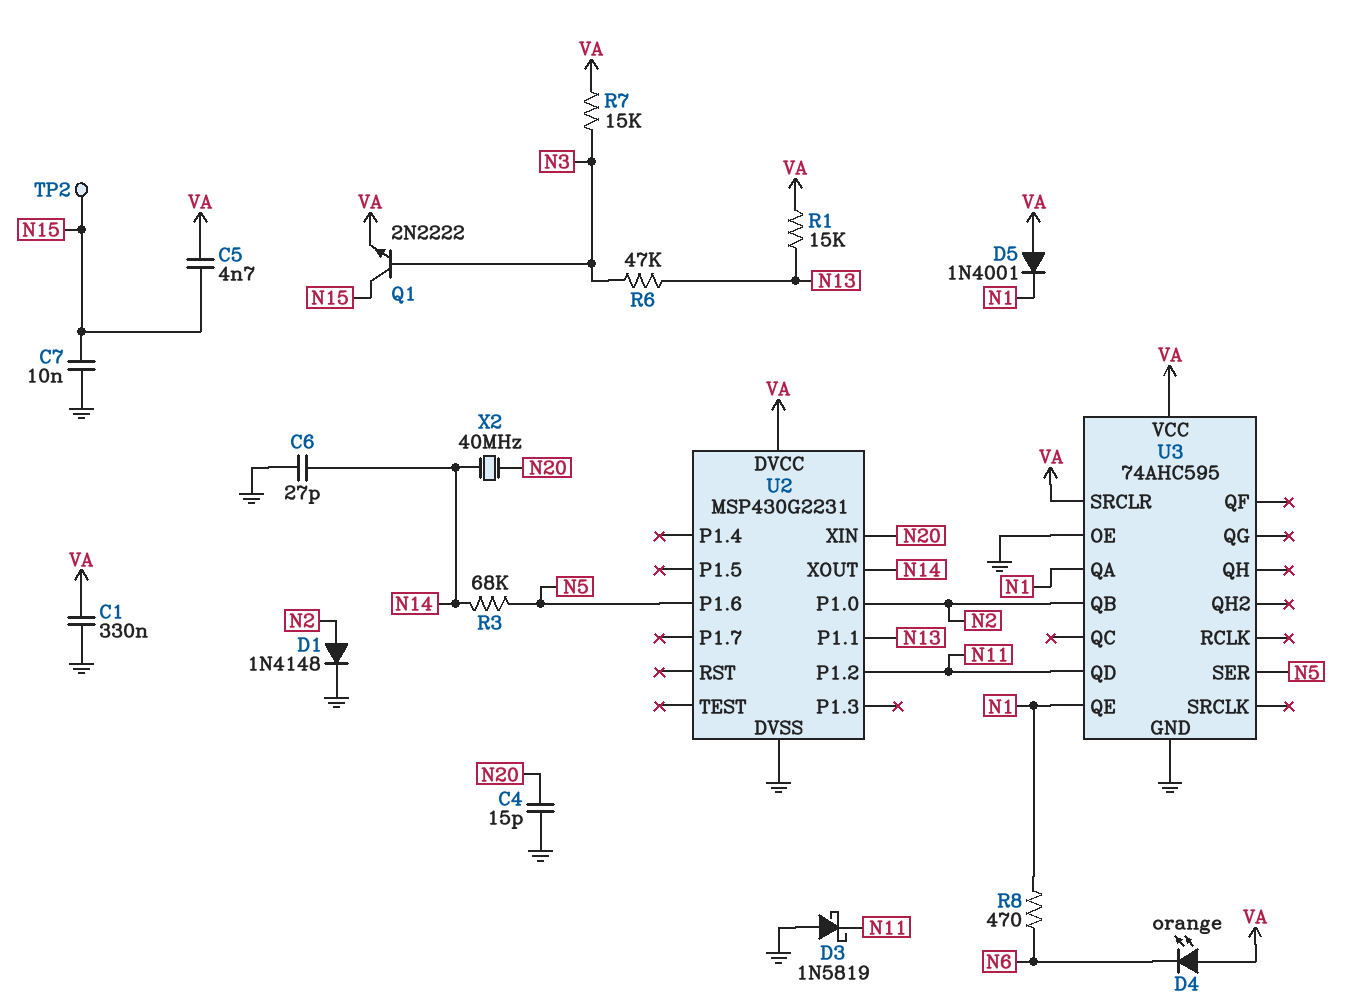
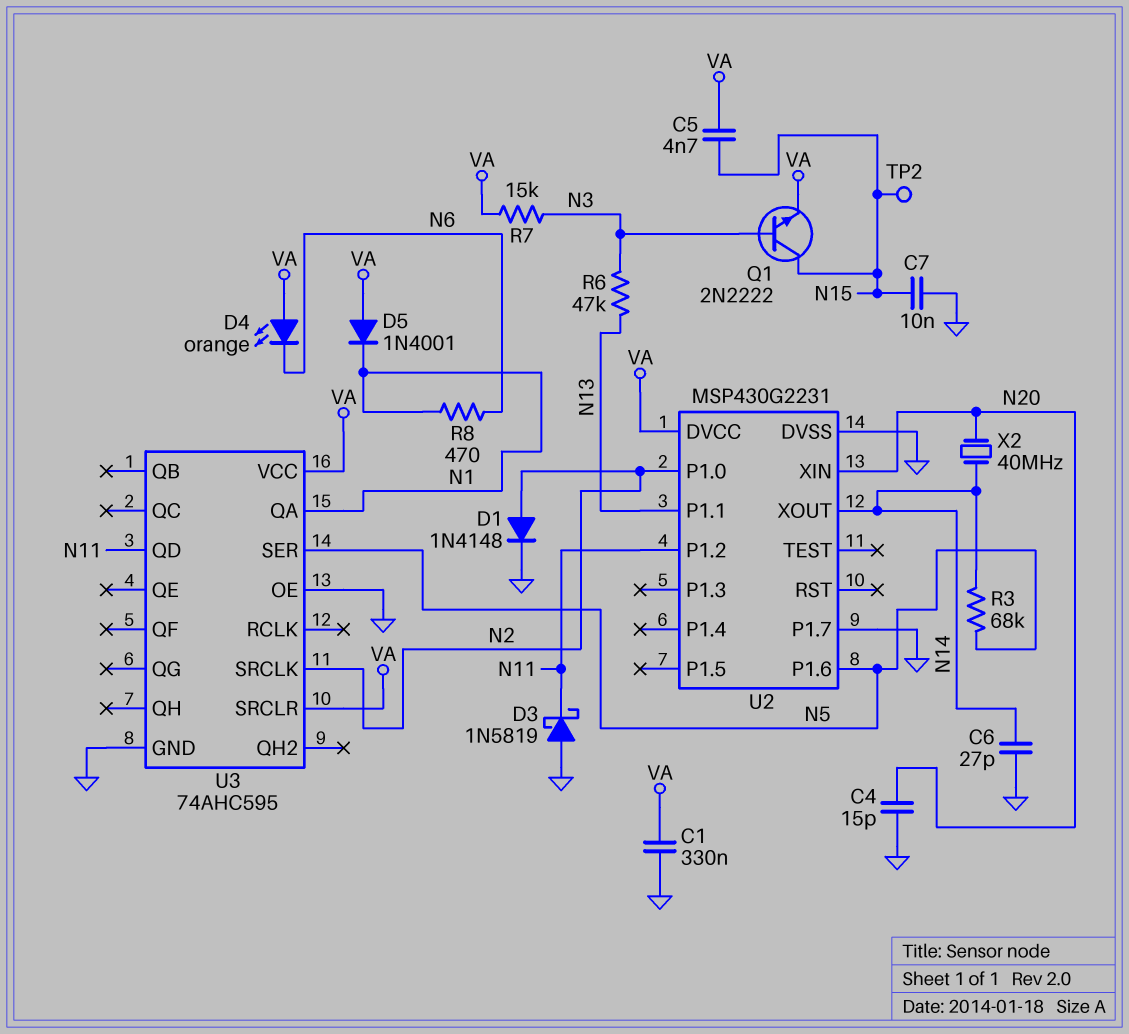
R1: 15k (N13, VA) -> none
U2 pin P1.7: none -> GND
U3 pin QB: N2 -> none
U3 pin QE: N1 -> none
U3 pin SRCLK: none -> N2

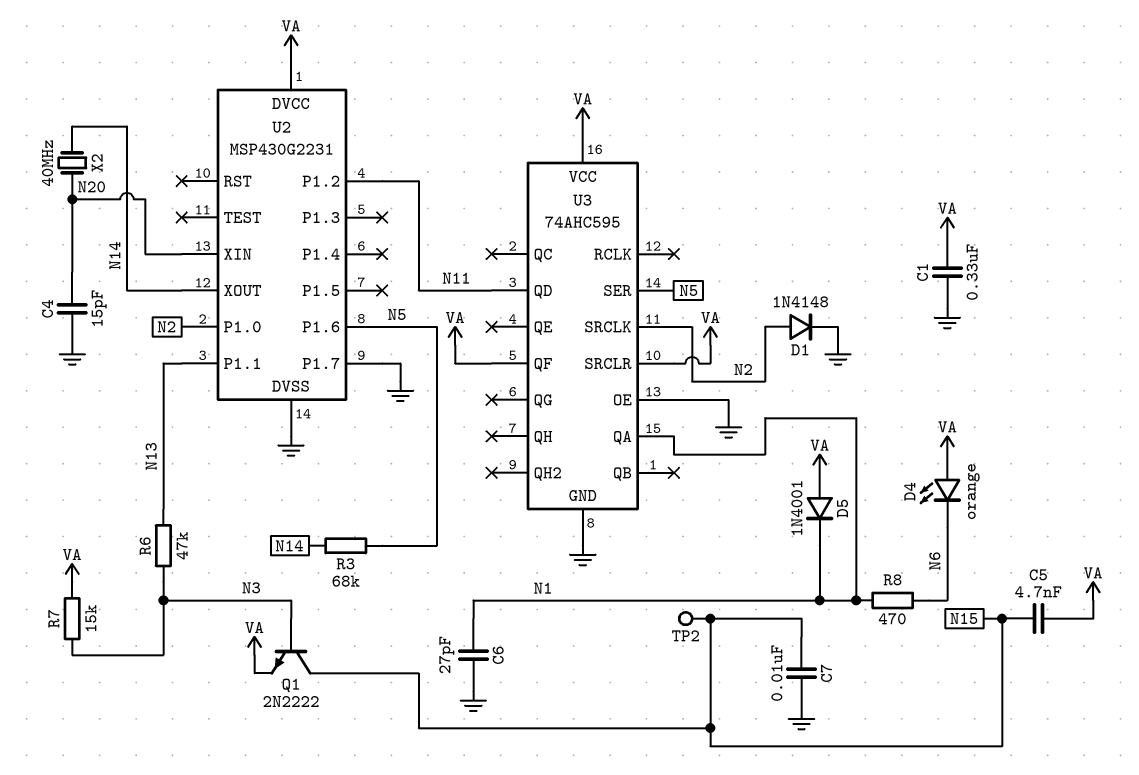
C6: 27pF (GND, N14) -> 27pF (GND, N1)
D3: schottky 1N5819 (A GND, K N11) -> none
U3 pin QF: none -> VA

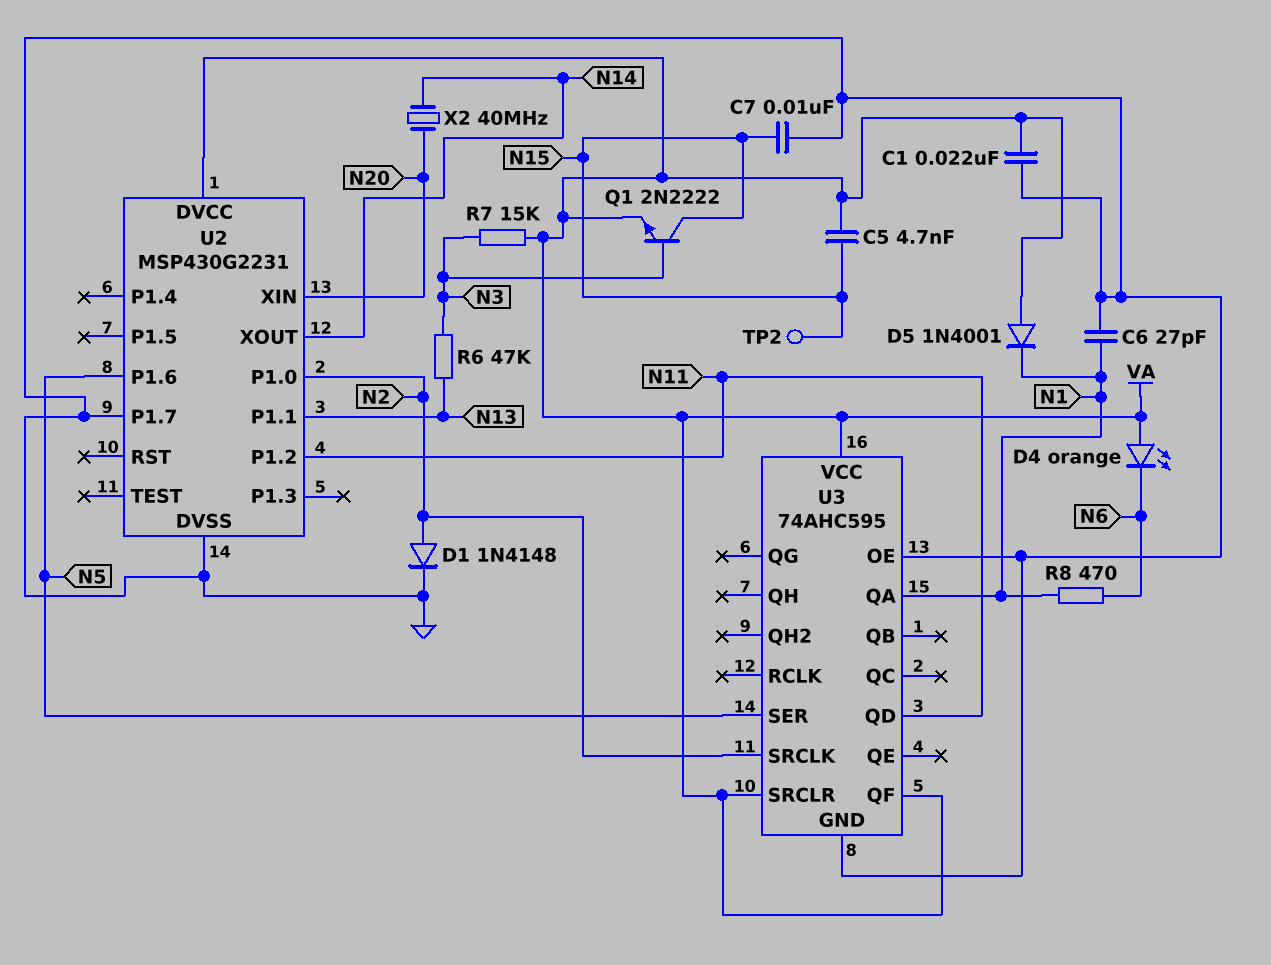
C1: 330nF (GND, VA) -> 22nF (GND, VA)
C4: 15pF (GND, N20) -> none
R3: 68k (N5, N14) -> none

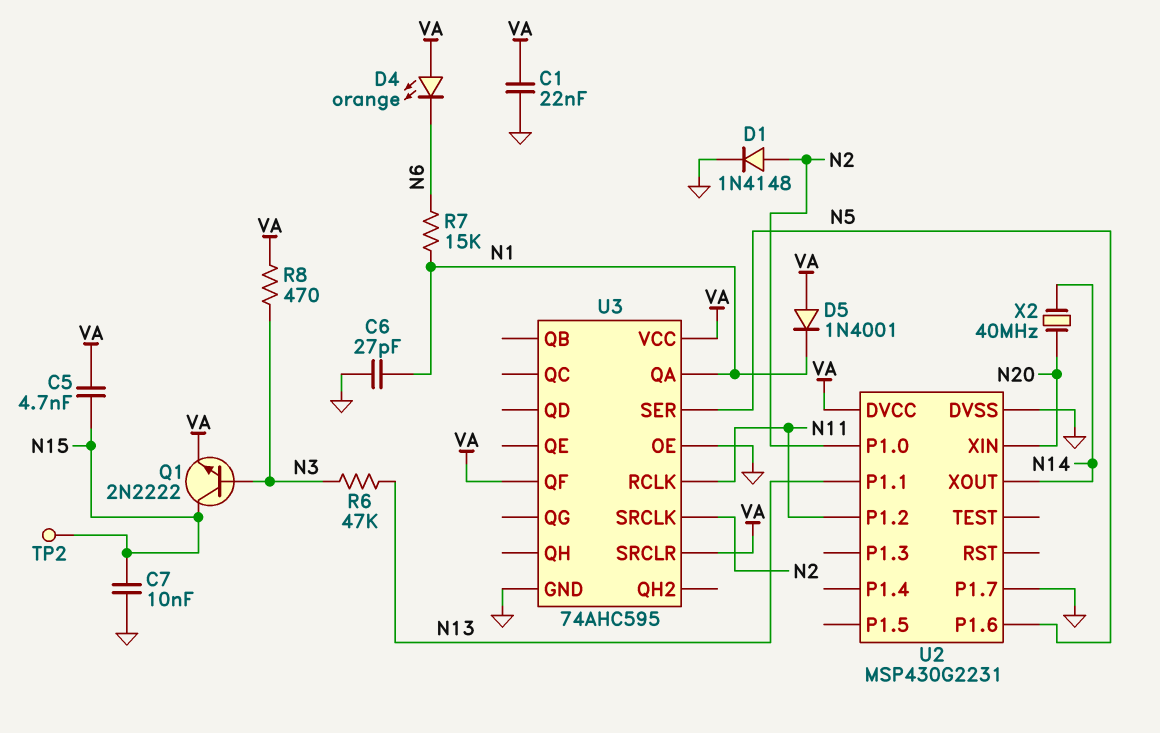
R7: 15k (N3, VA) -> 15k (N1, N6)
R8: 470 (N1, N6) -> 470 (N3, VA)
U3 pin QD: N11 -> none
U3 pin RCLK: none -> N11

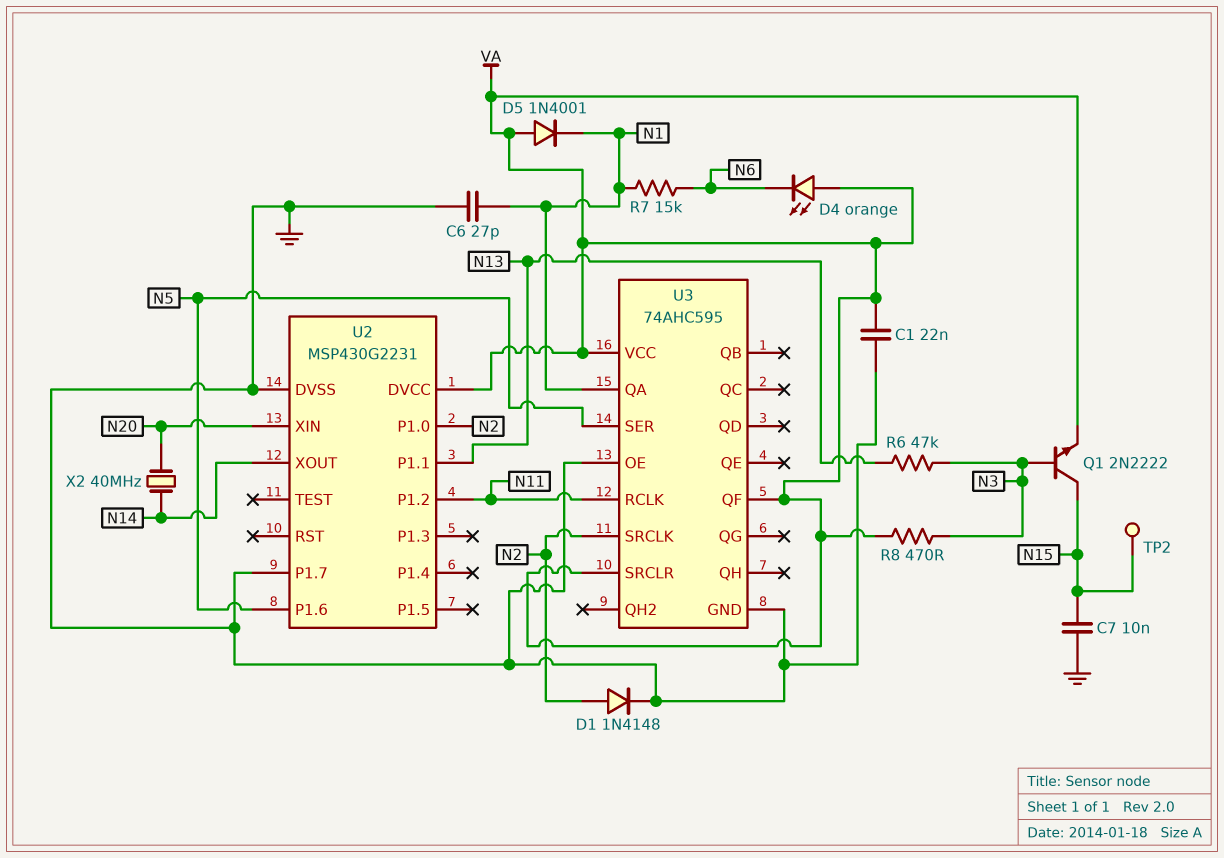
C5: 4.7nF (N15, VA) -> none

